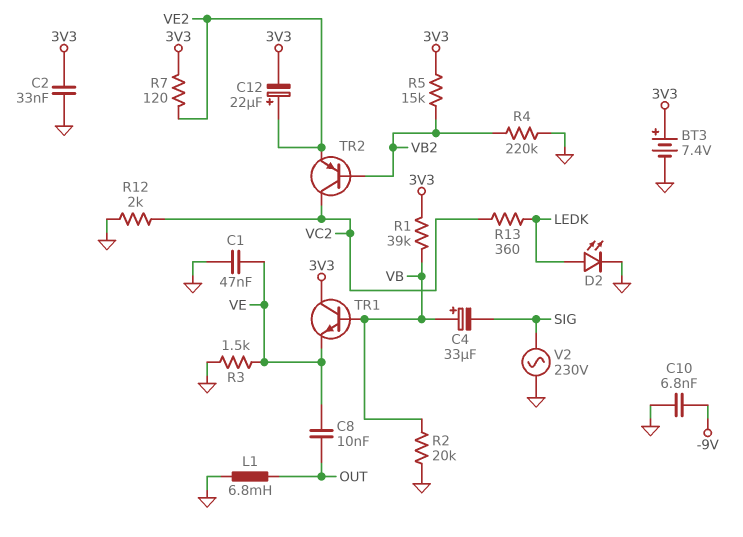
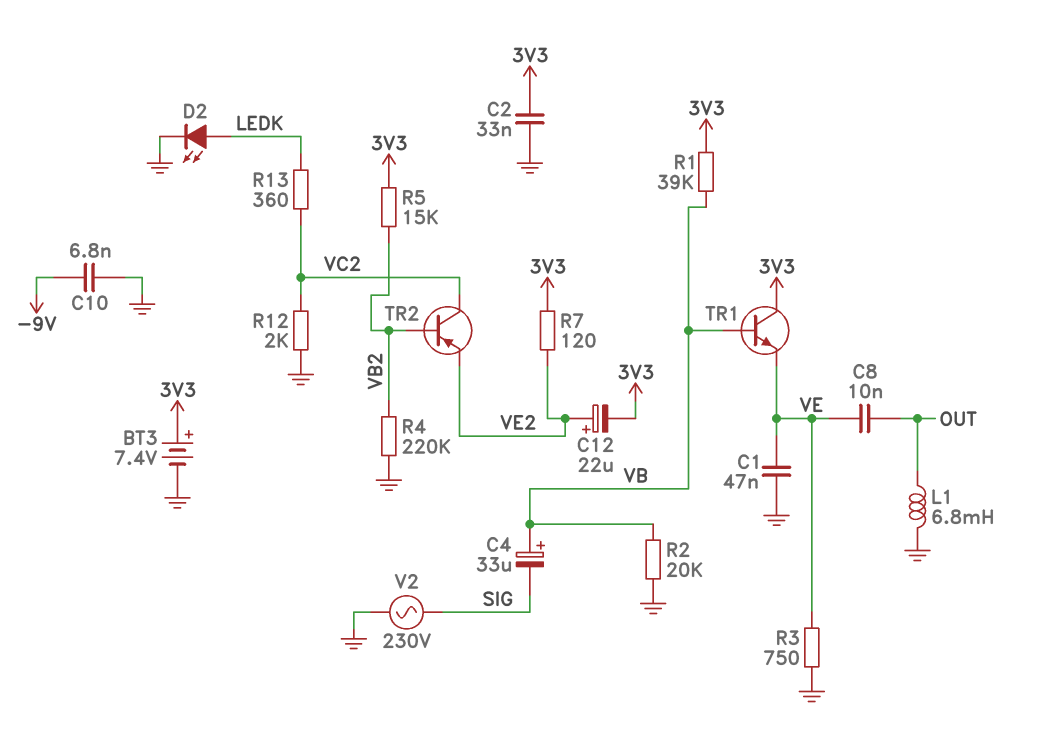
R3: 1.5k (GND, VE) -> 750 (GND, VE)

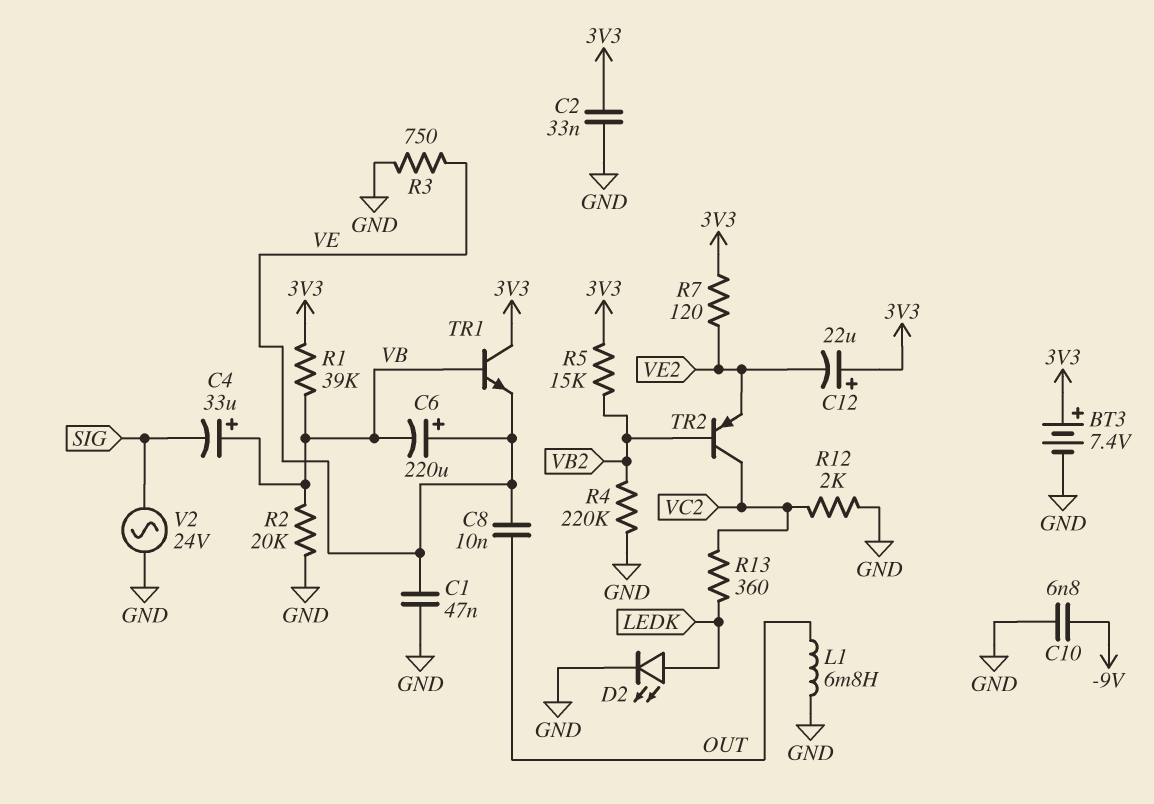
C6: none -> 220uF (plus VE, minus VB)
C12: 22uF (plus VE2, minus 3V3) -> 22uF (plus 3V3, minus VE2)
V2: AC 230V (GND, SIG) -> AC 24V (GND, SIG)

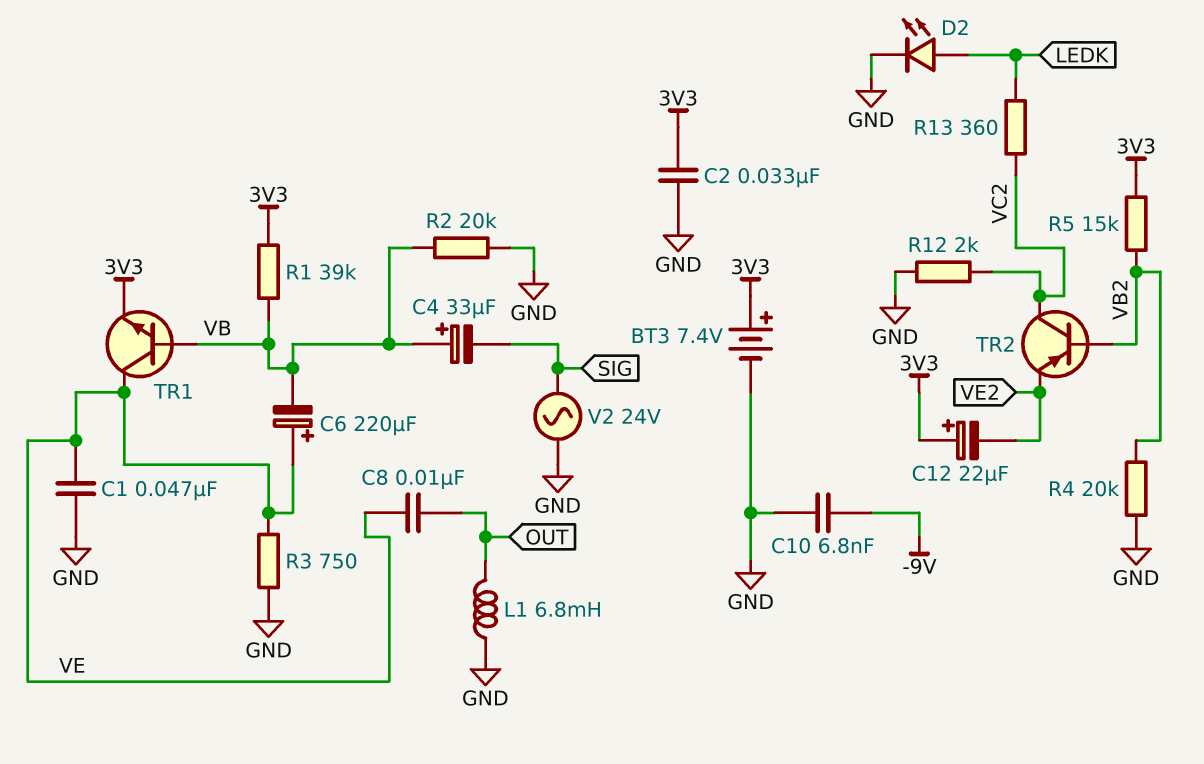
R4: 220k (GND, VB2) -> 20k (GND, VB2)
R7: 120 (3V3, VE2) -> none
TR1: NPN (B VB, C 3V3, E VE) -> NPN (B VB, C VE, E 3V3)

